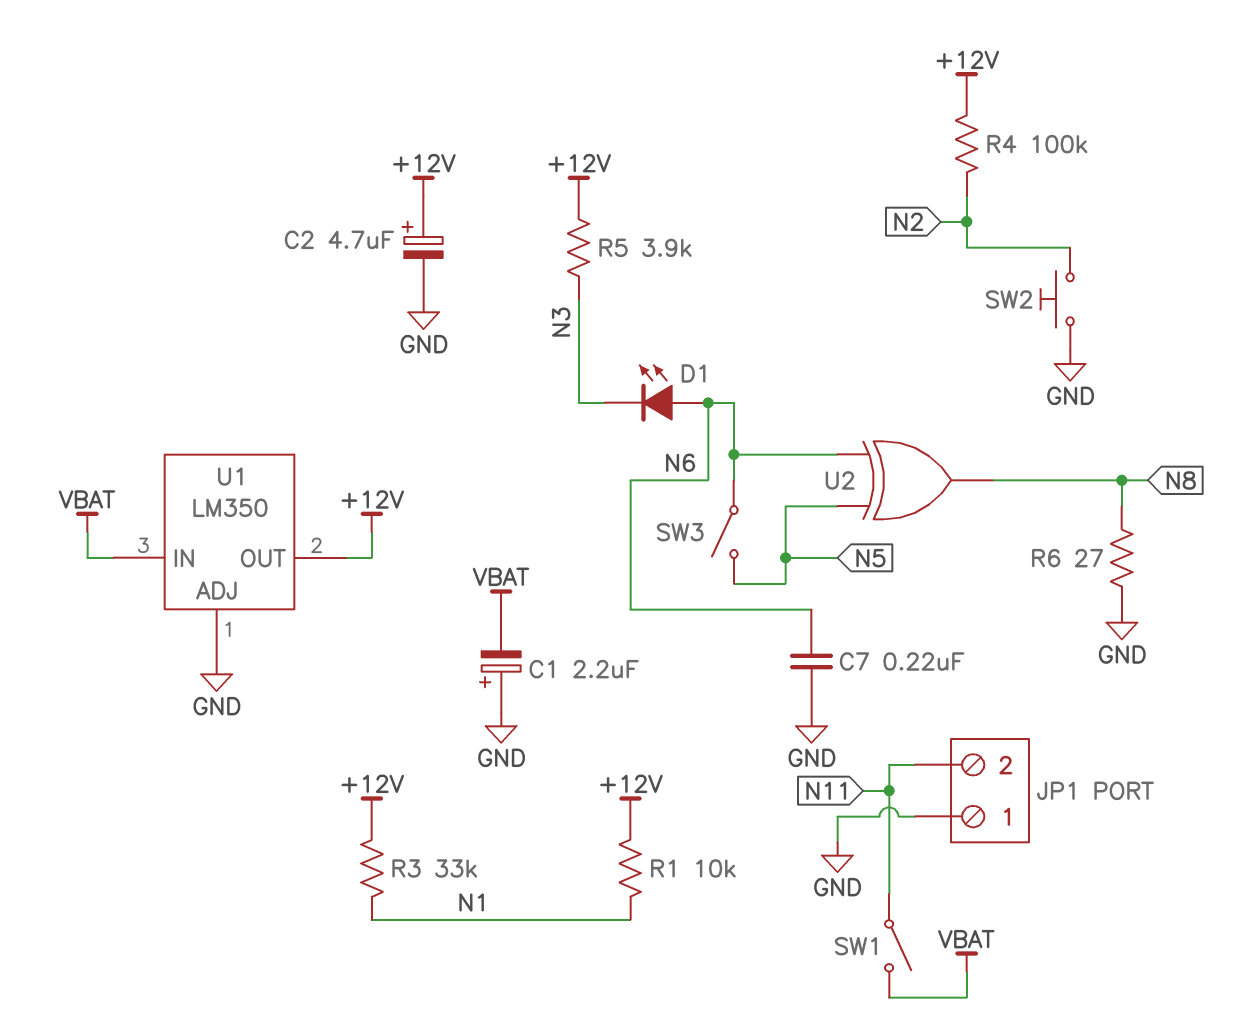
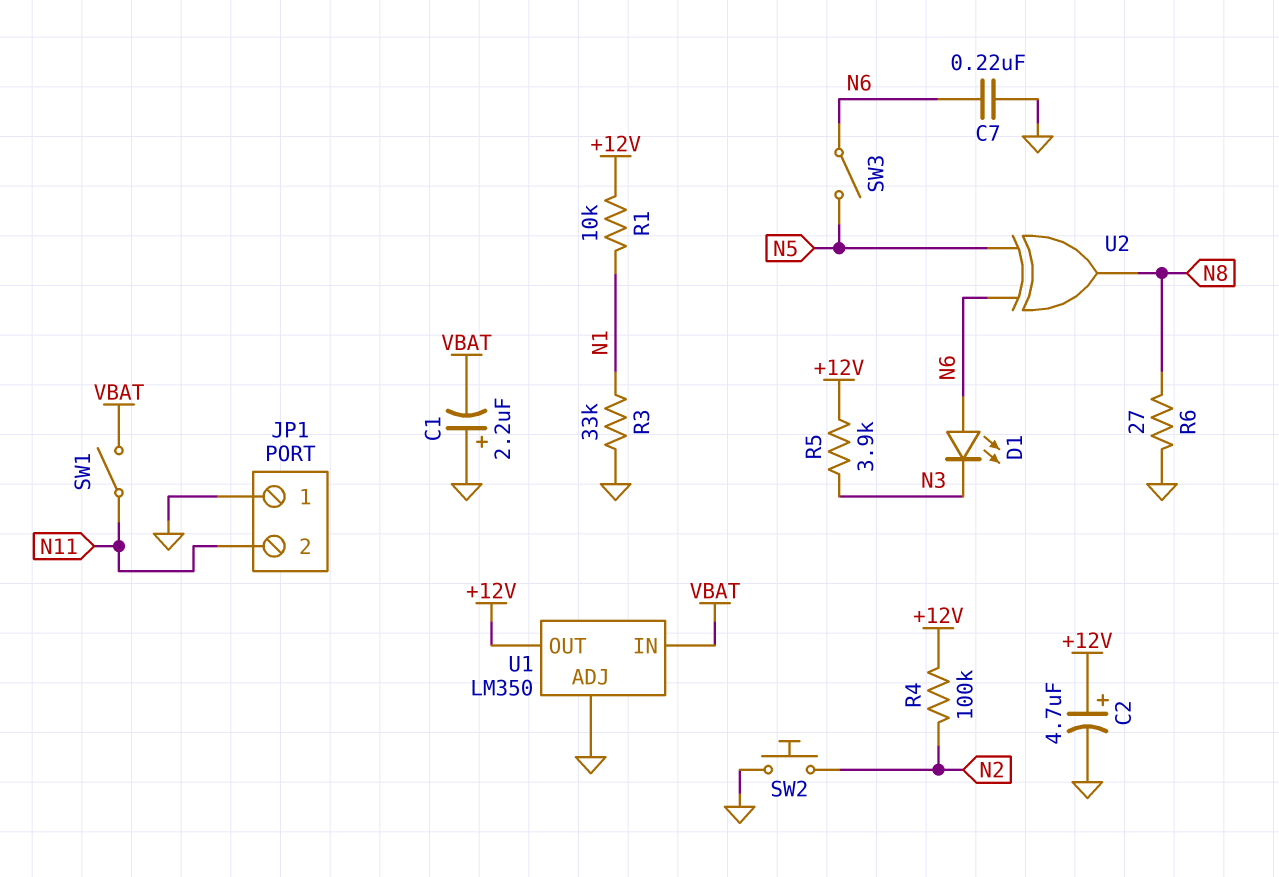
R3: 33k (+12V, N1) -> 33k (GND, N1)

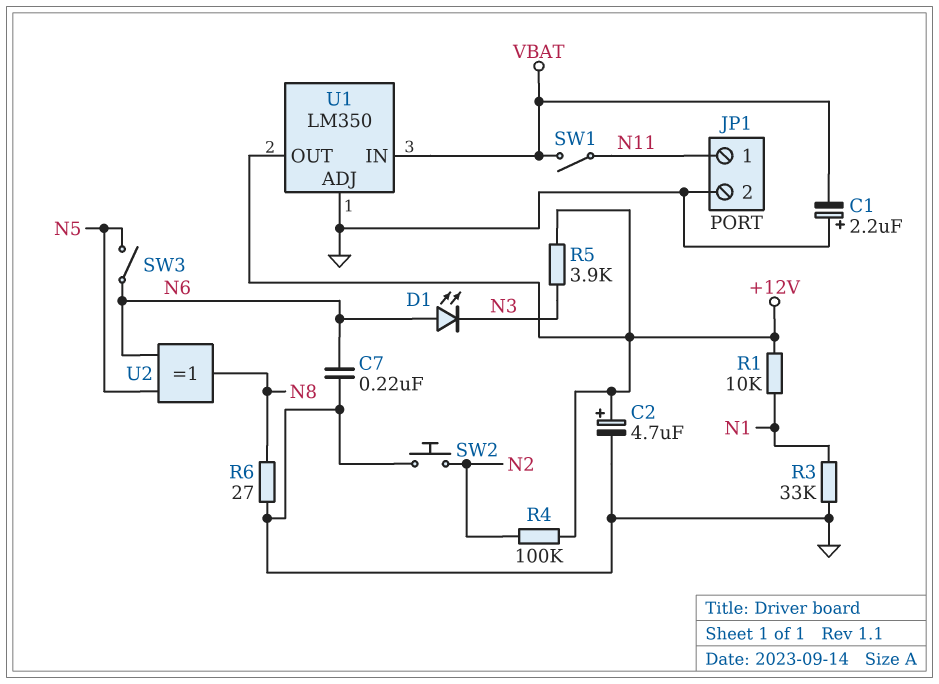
JP1 pin 1: GND -> N11
JP1 pin 2: N11 -> GND

